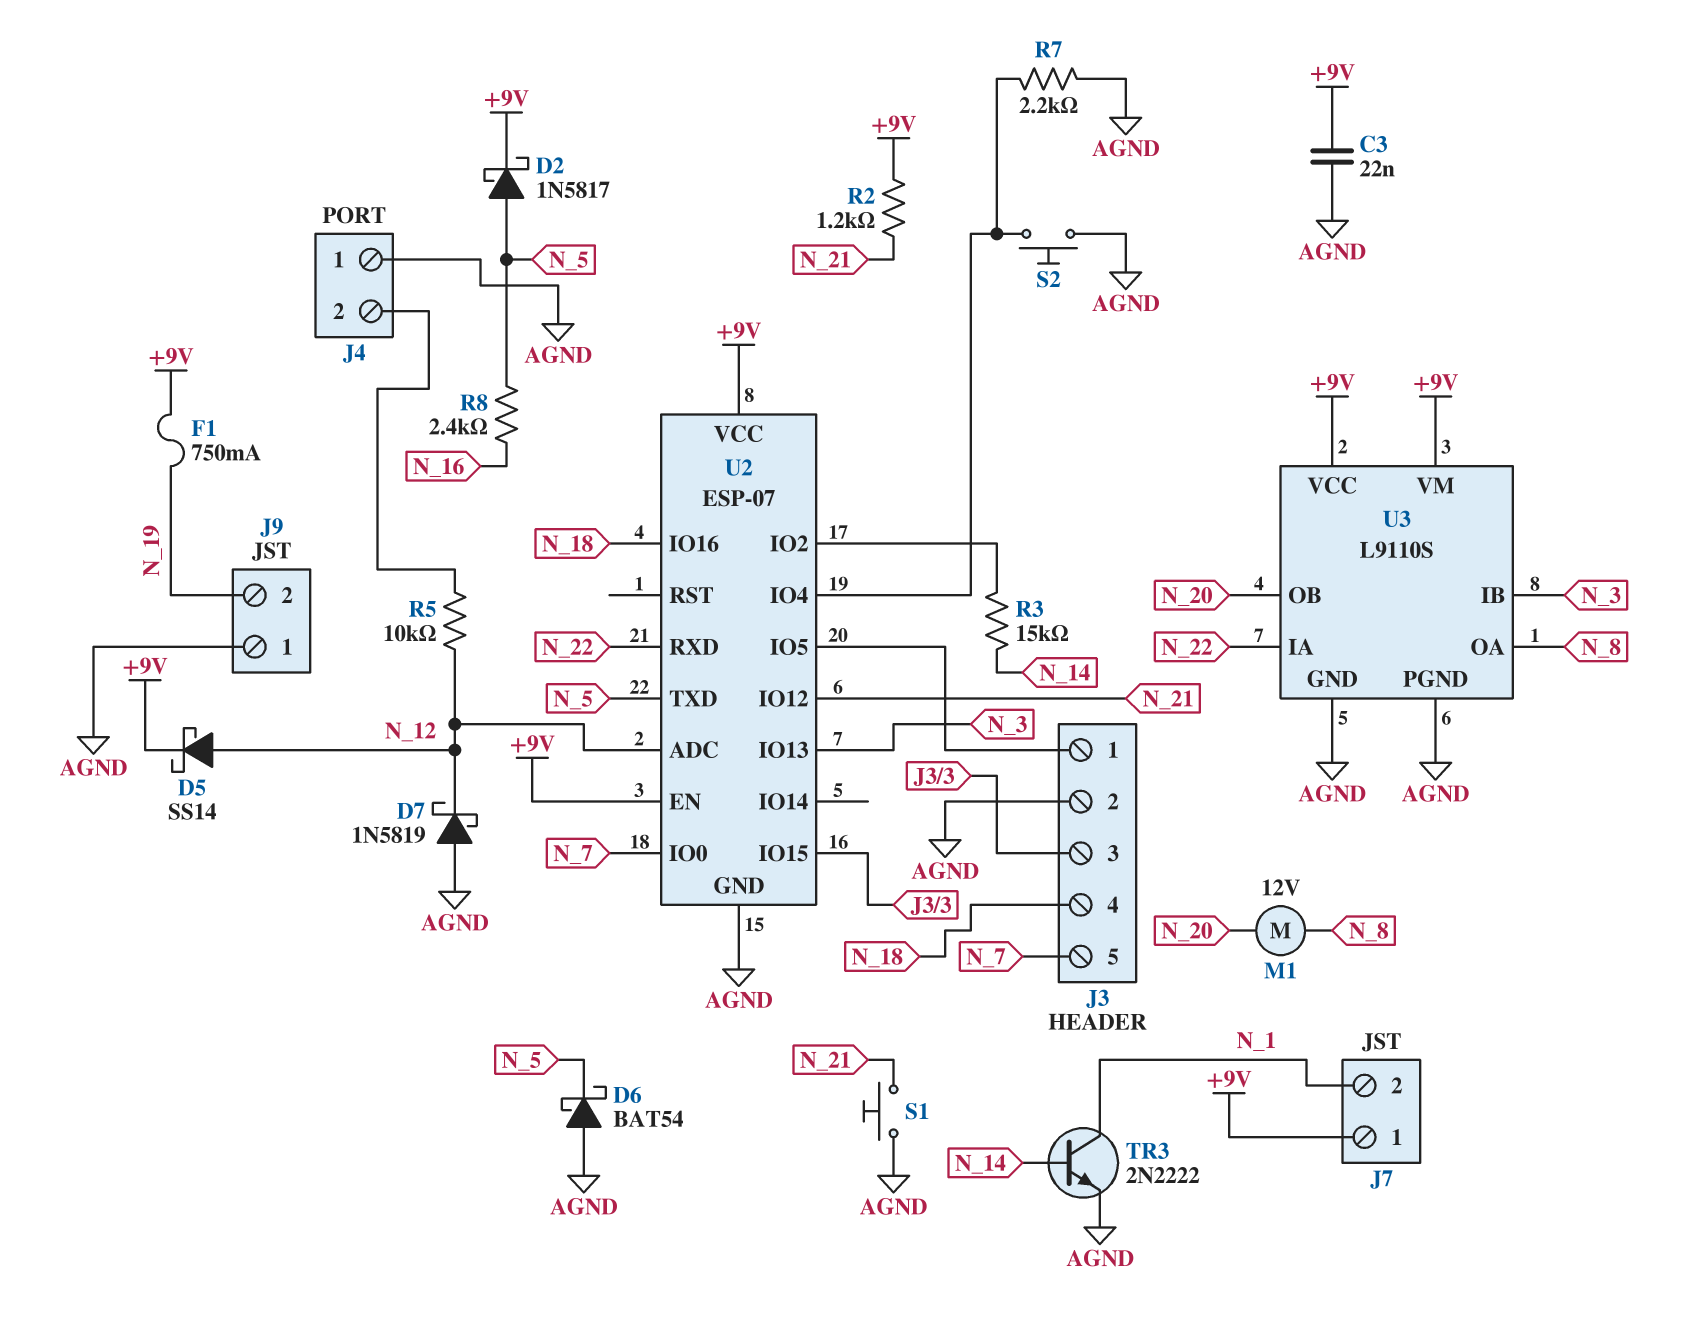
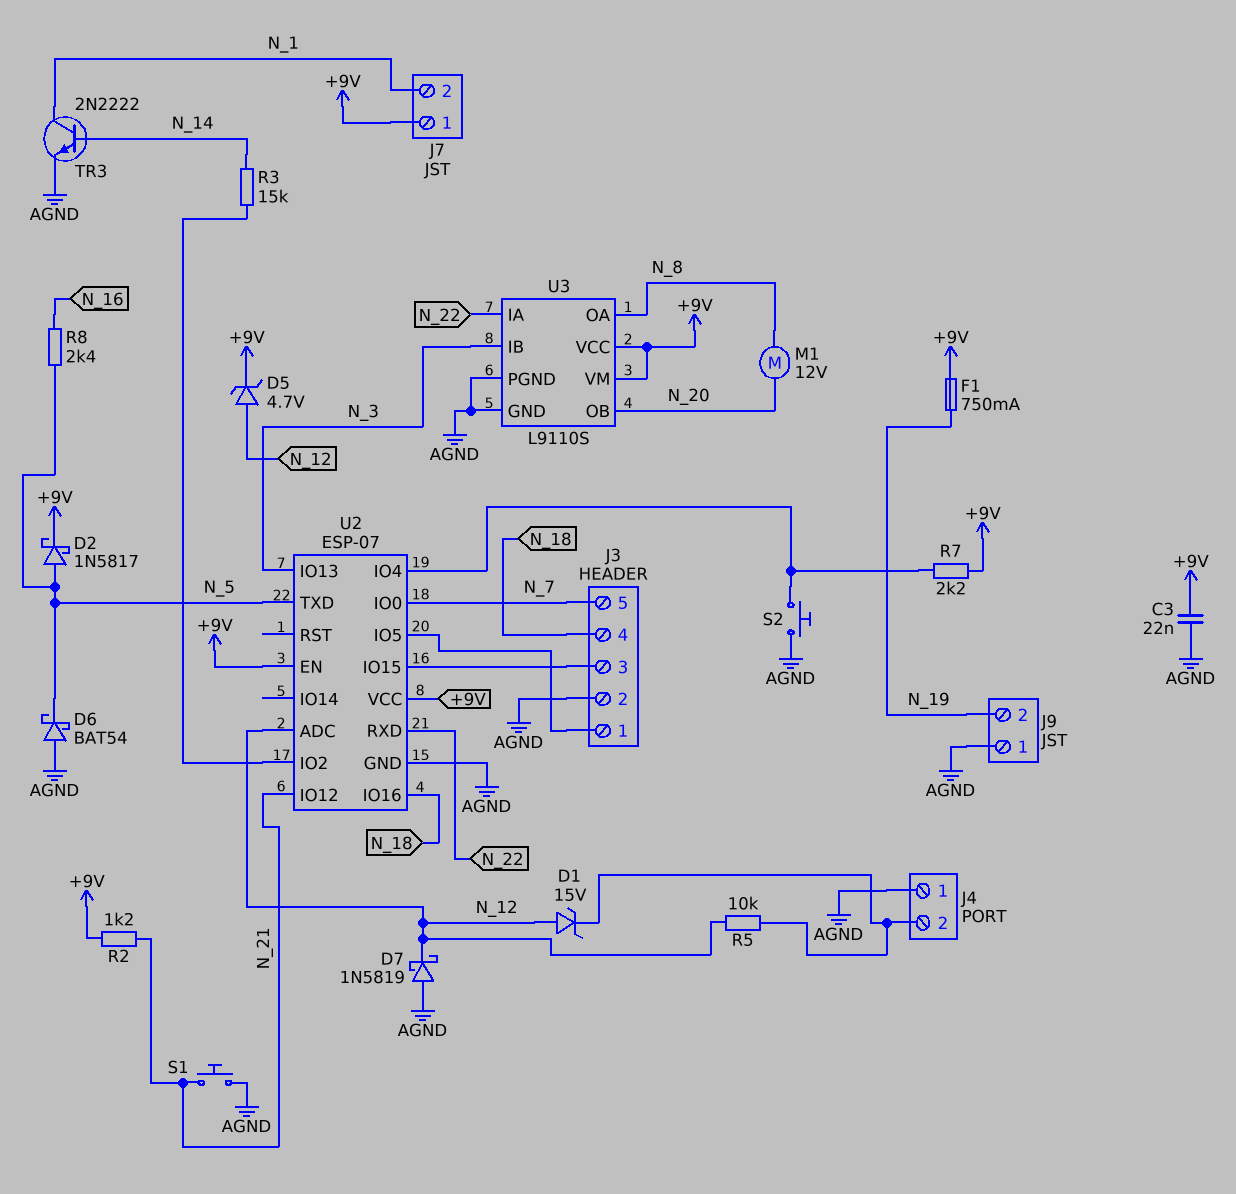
D1: none -> zener 15V (A N_12, K J4/2)
D5: schottky SS14 (A N_12, K +9V) -> zener 4.7V (A N_12, K +9V)
R7: 2.2k (AGND, U2/IO4) -> 2.2k (+9V, U2/IO4)

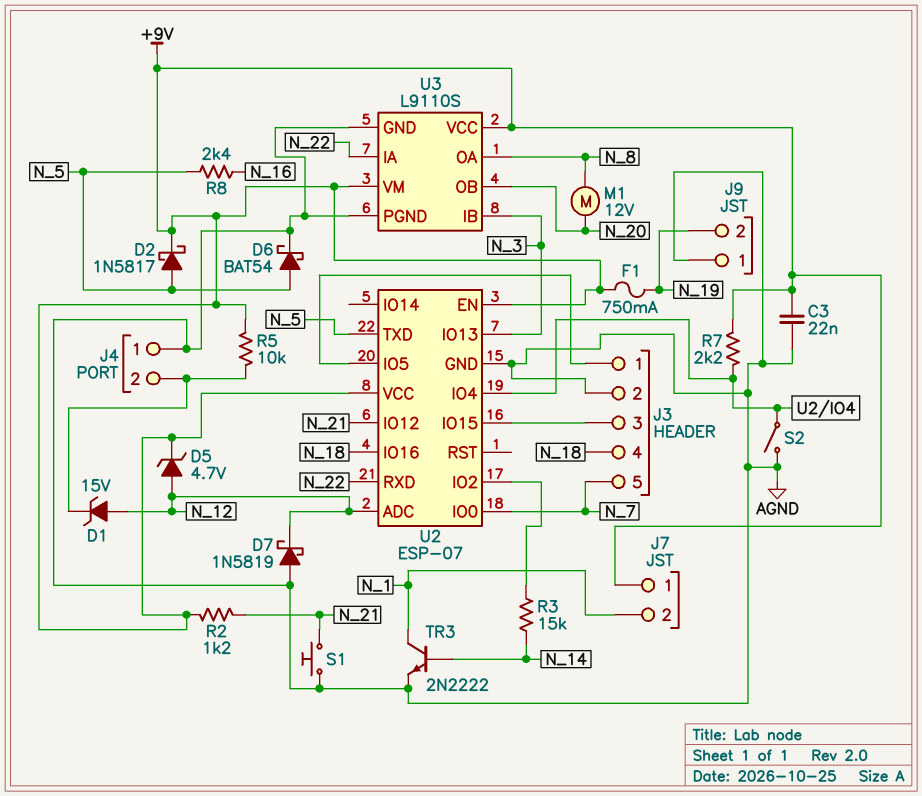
D6: schottky BAT54 (A AGND, K N_5) -> schottky BAT54 (A N_5, K AGND)
R5: 10k (J4/2, N_12) -> 10k (+9V, J4/2)
S2: button (AGND, U2/IO4) -> switch (AGND, U2/IO4)

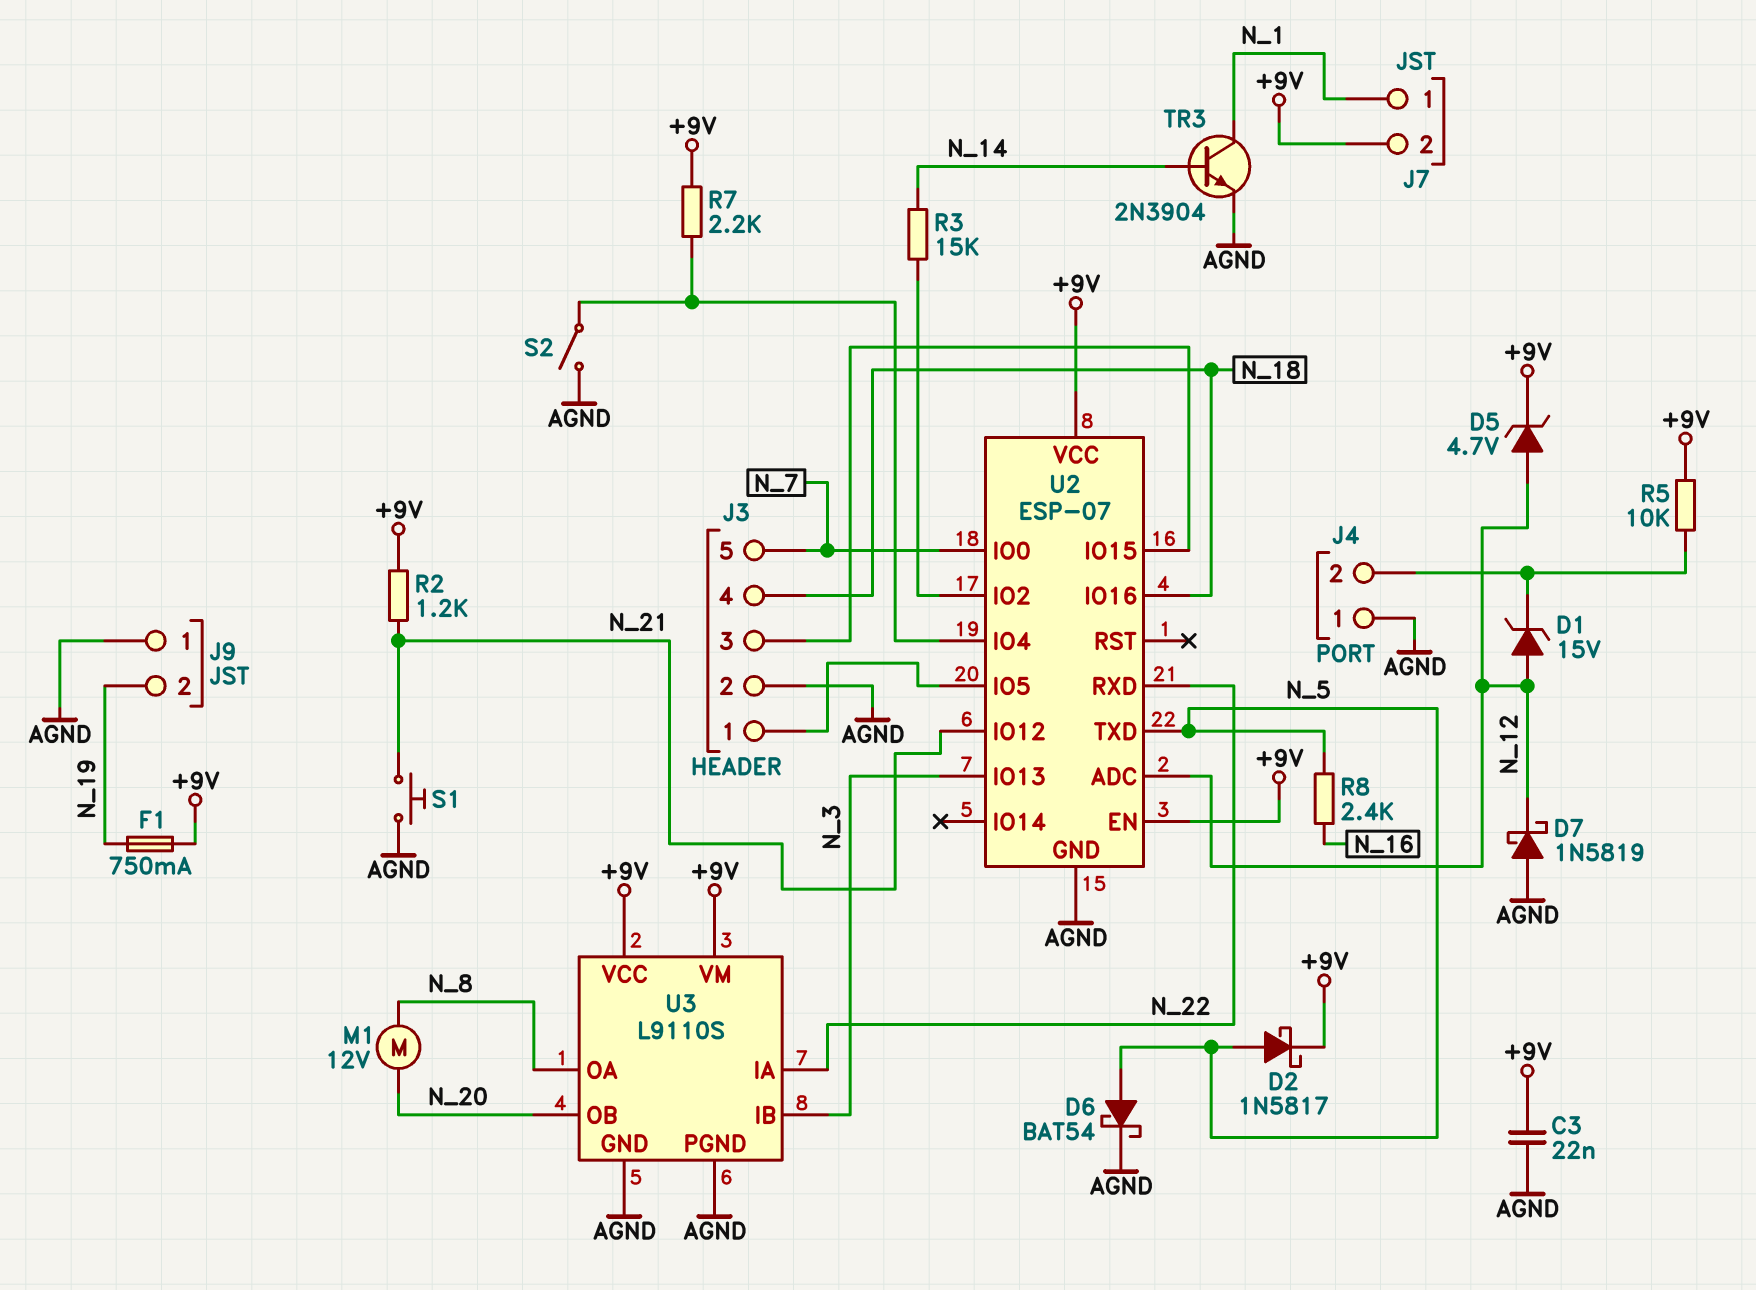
J7 pin 1: +9V -> N_1
J7 pin 2: N_1 -> +9V
TR3: NPN 2N2222 (B N_14, C N_1, E AGND) -> NPN 2N3904 (B N_14, C N_1, E AGND)

